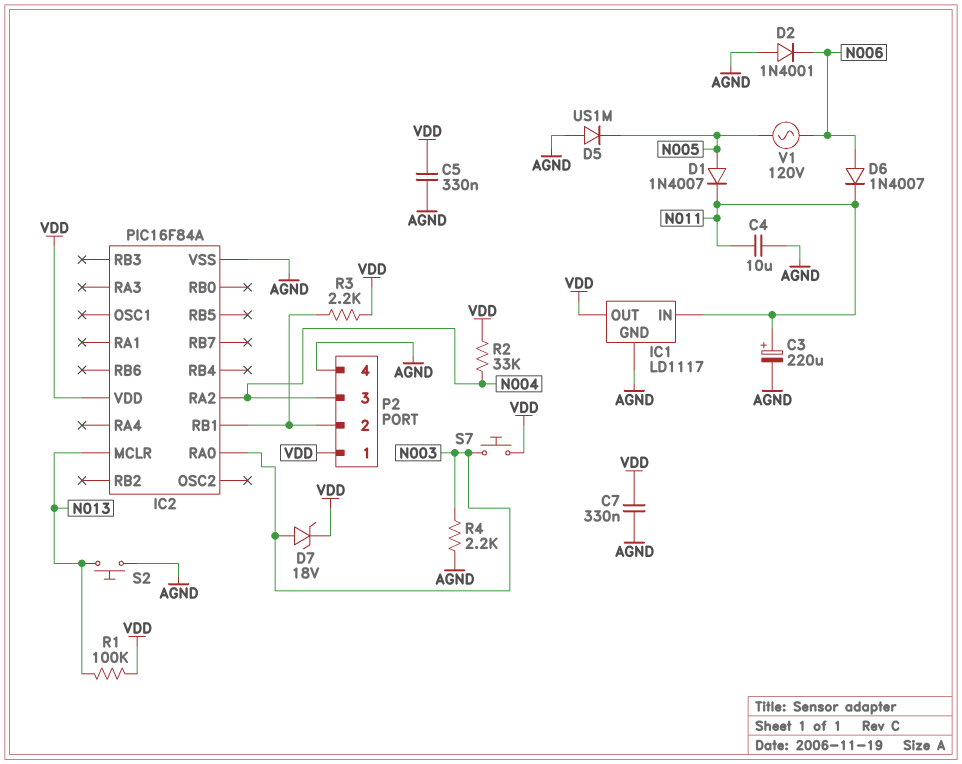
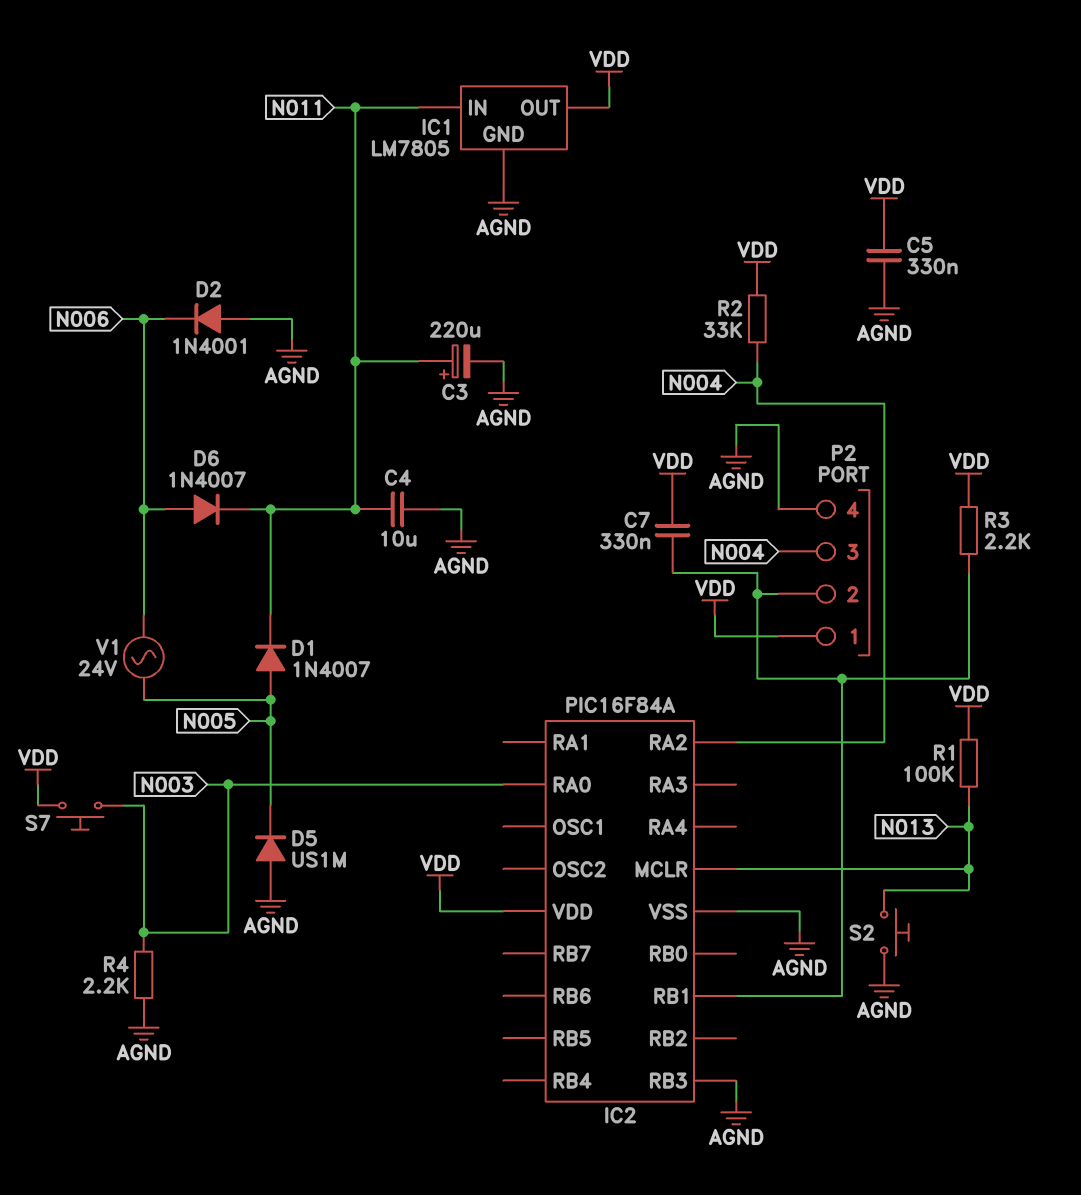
C7: 330nF (AGND, VDD) -> 330nF (IC2/RB1, VDD)
D7: zener 18V (A N003, K VDD) -> none
IC1: LD1117 -> LM7805
IC2 pin RB3: none -> AGND
V1: AC 120V (N005, N006) -> AC 24V (N005, N006)

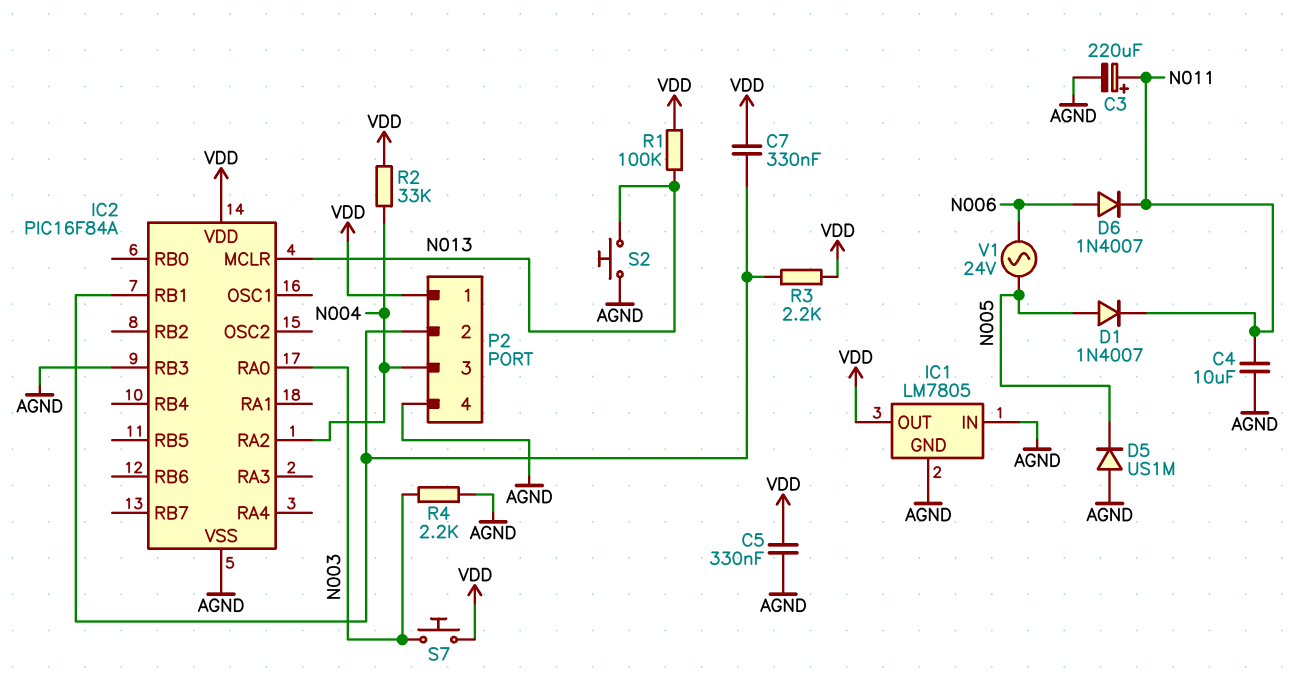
D2: diode 1N4001 (A AGND, K N006) -> none
IC1 pin IN: N011 -> AGND

